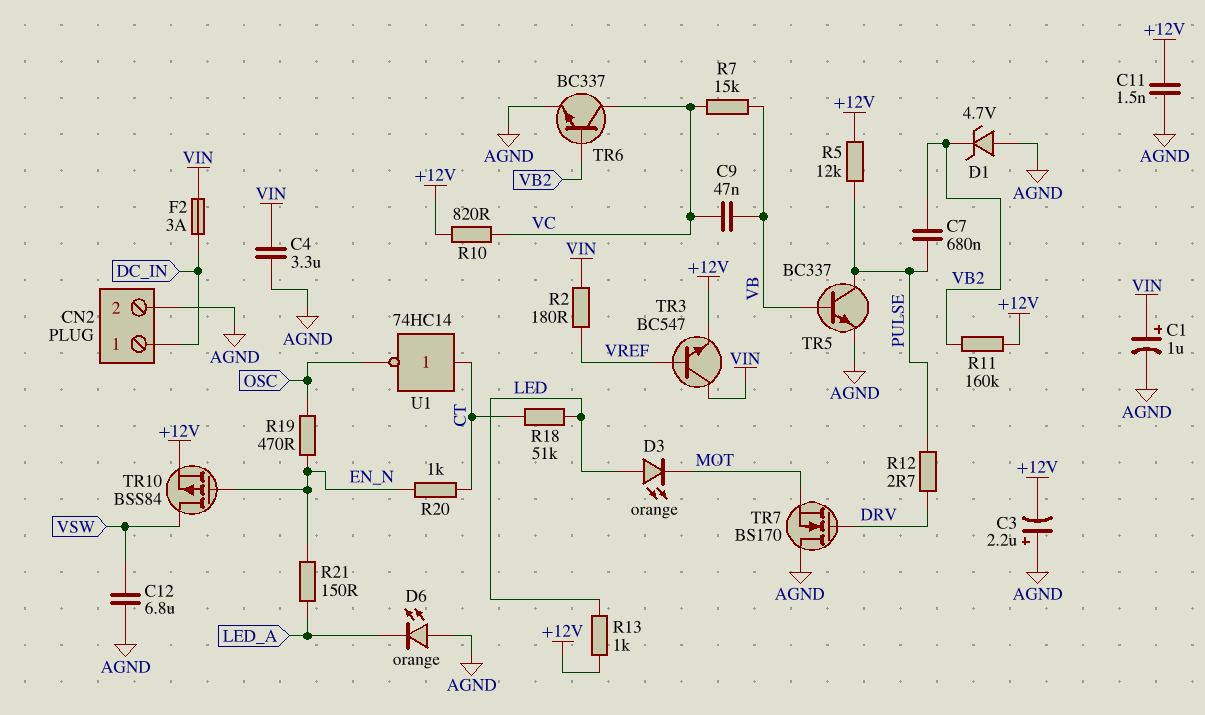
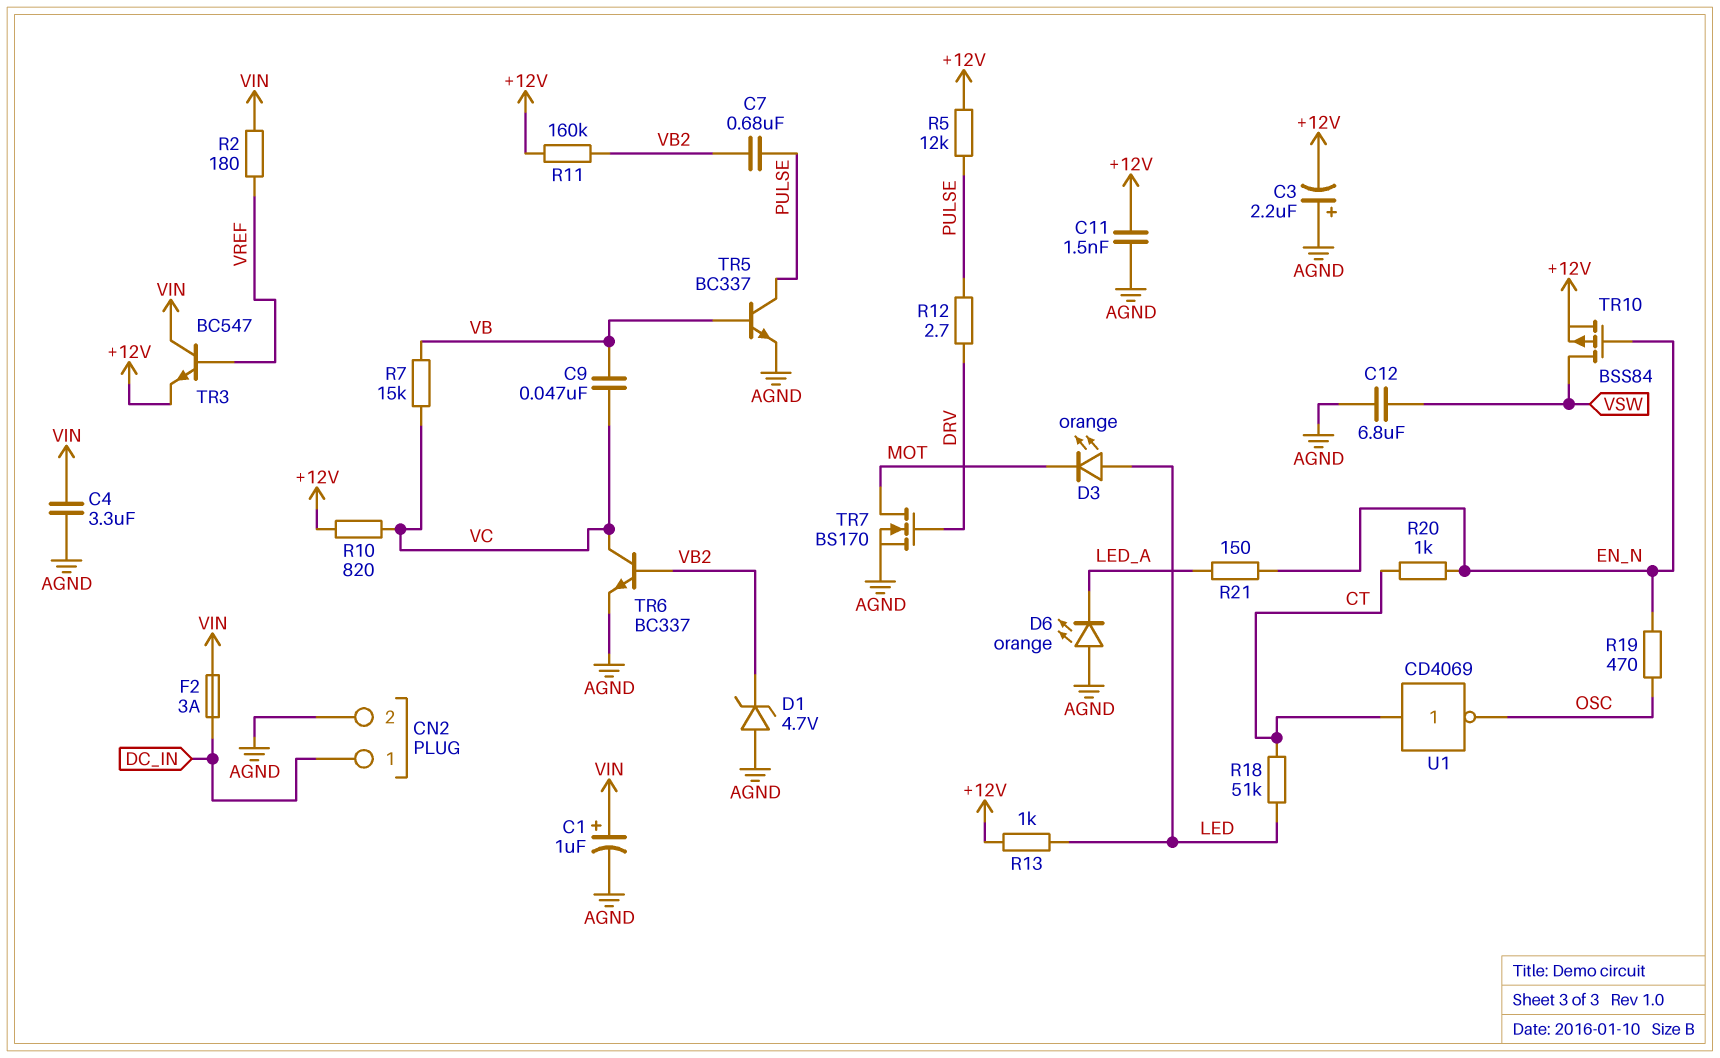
TR7: NMOS BS170 (G DRV, D AGND, S MOT) -> NMOS BS170 (G DRV, D MOT, S AGND)
U1: NOT 74HC14 (in CT, out OSC) -> NOT CD4069 (in CT, out OSC)

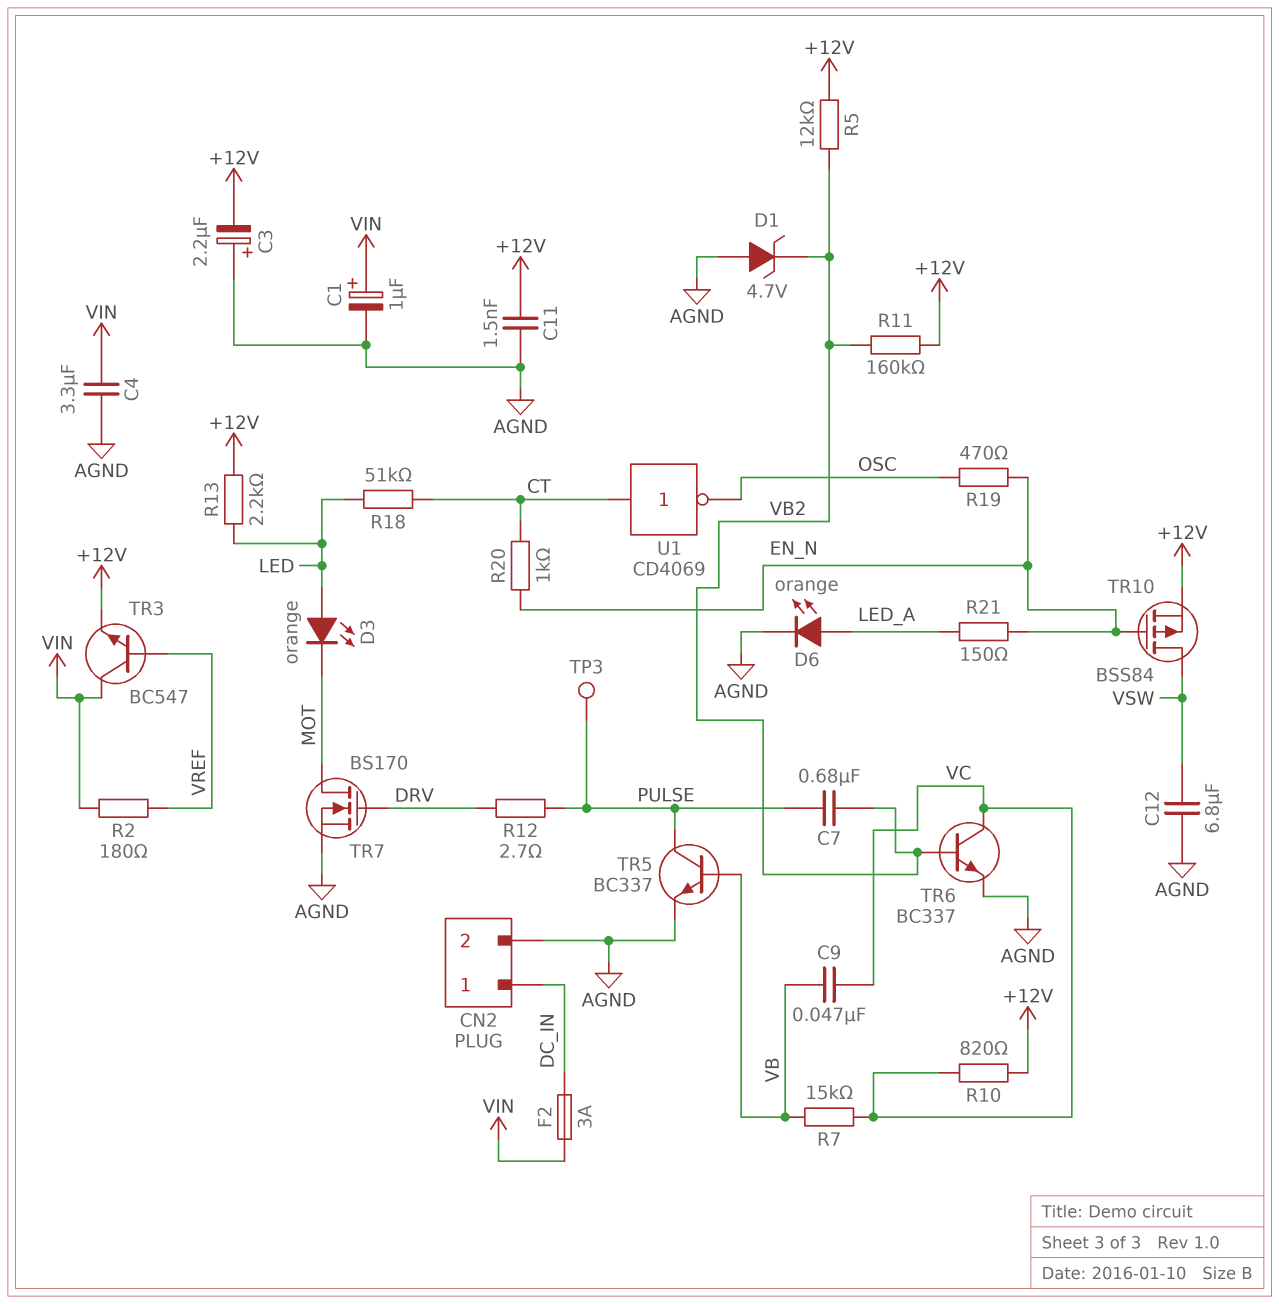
D6: LED orange (A AGND, K LED_A) -> LED orange (A LED_A, K AGND)
R5: 12k (+12V, PULSE) -> 12k (+12V, VB2)
R13: 1k (+12V, LED) -> 2.2k (+12V, LED)
TP3: none -> test point (PULSE)

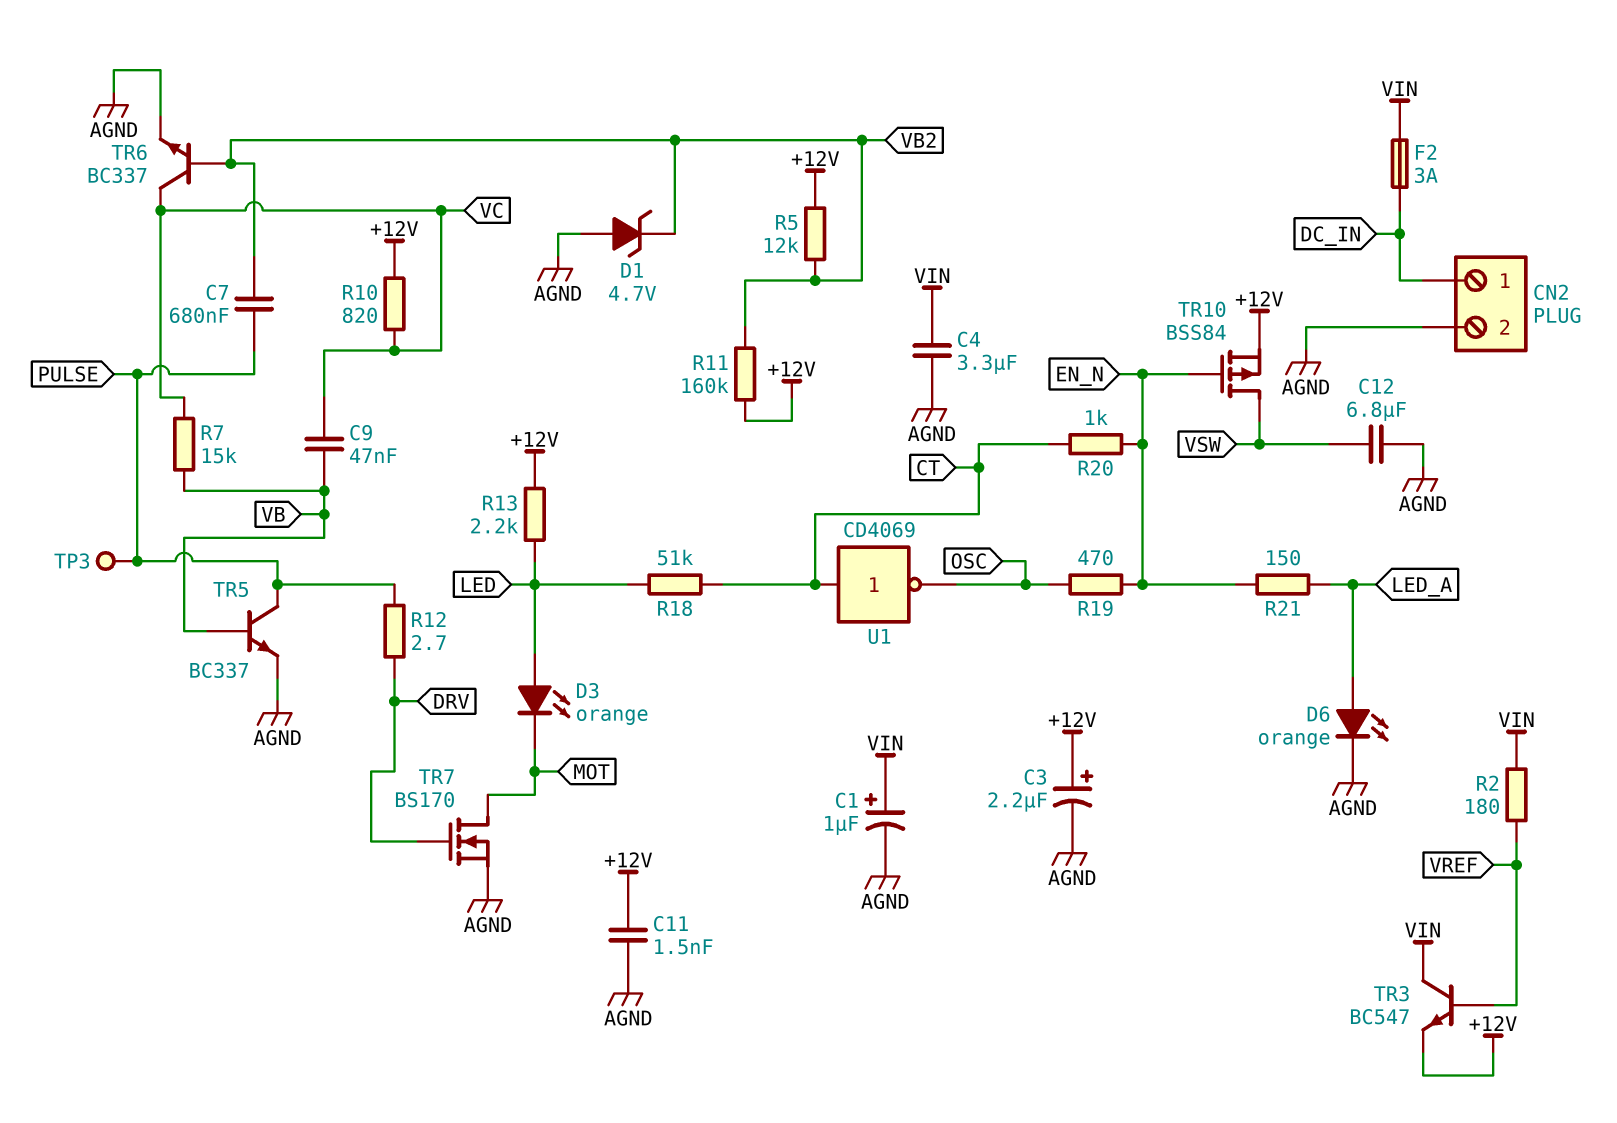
C3: 2.2uF (plus AGND, minus +12V) -> 2.2uF (plus +12V, minus AGND)

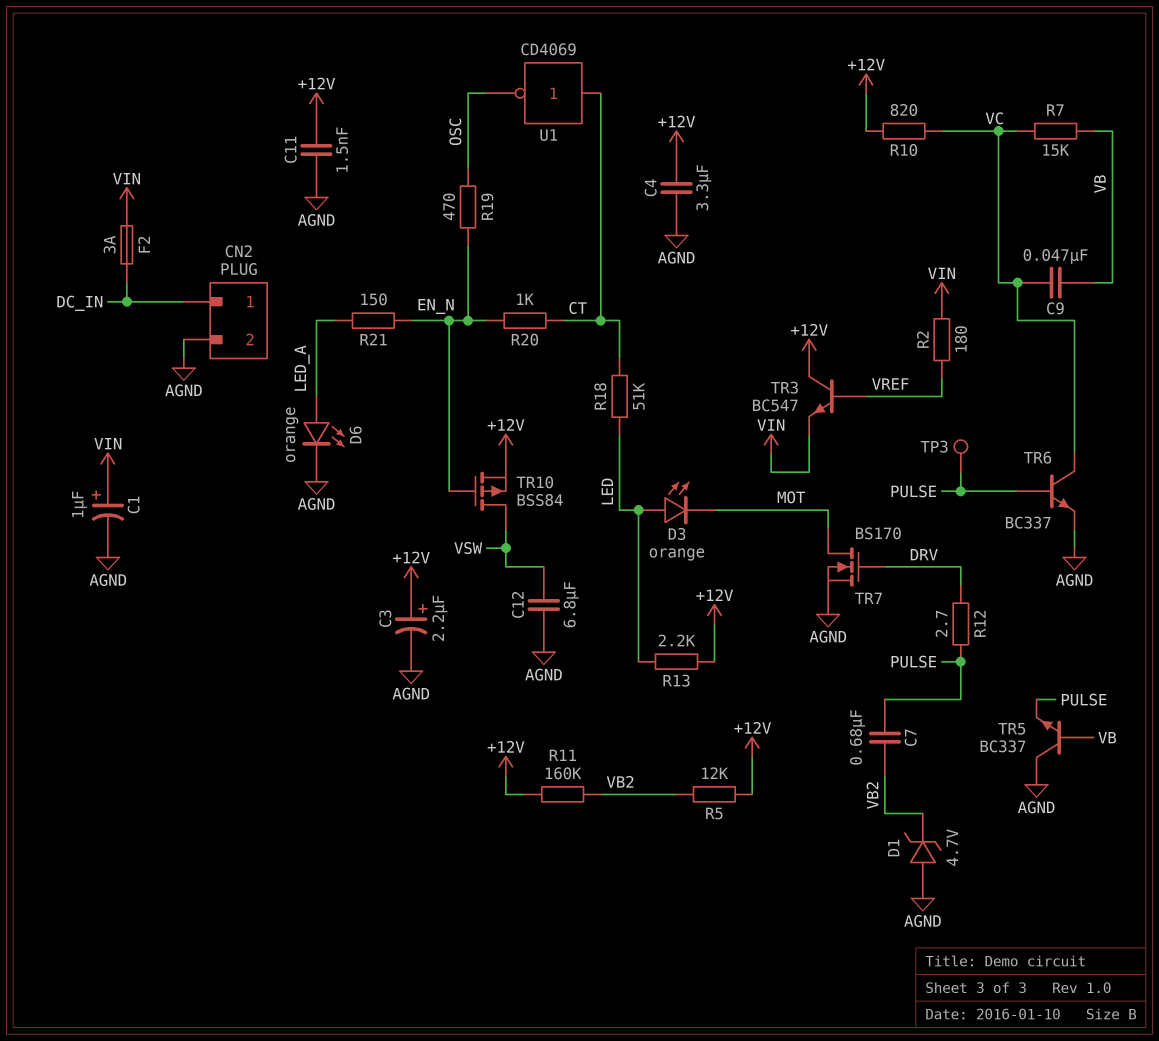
C4: 3.3uF (AGND, VIN) -> 3.3uF (+12V, AGND)
TR3: NPN BC547 (B VREF, C VIN, E +12V) -> NPN BC547 (B VREF, C +12V, E VIN)
TR5: NPN BC337 (B VB, C PULSE, E AGND) -> NPN BC337 (B VB, C AGND, E PULSE)
TR6: NPN BC337 (B VB2, C VC, E AGND) -> NPN BC337 (B PULSE, C VC, E AGND)

